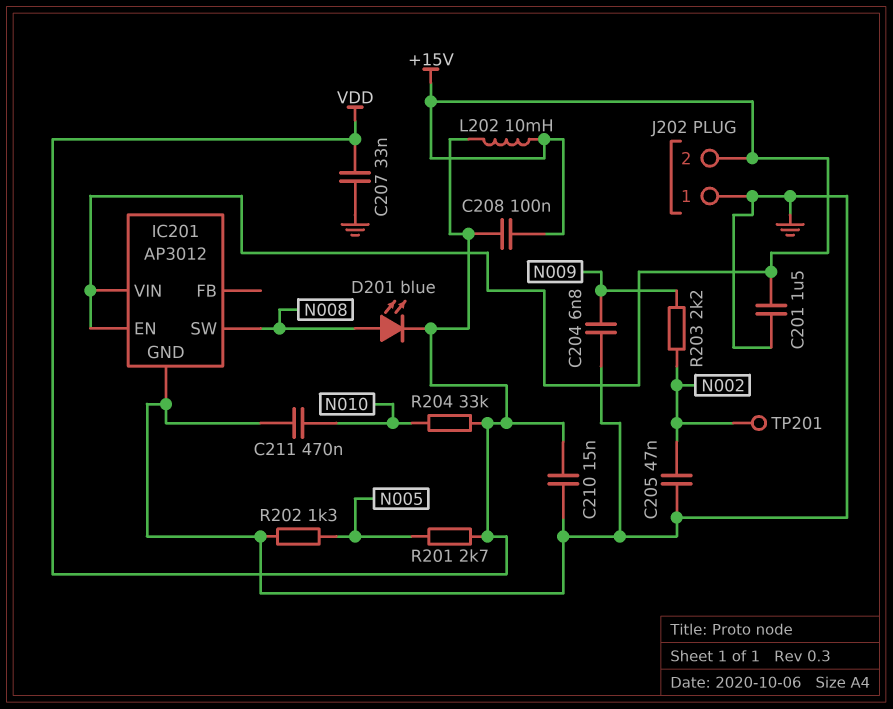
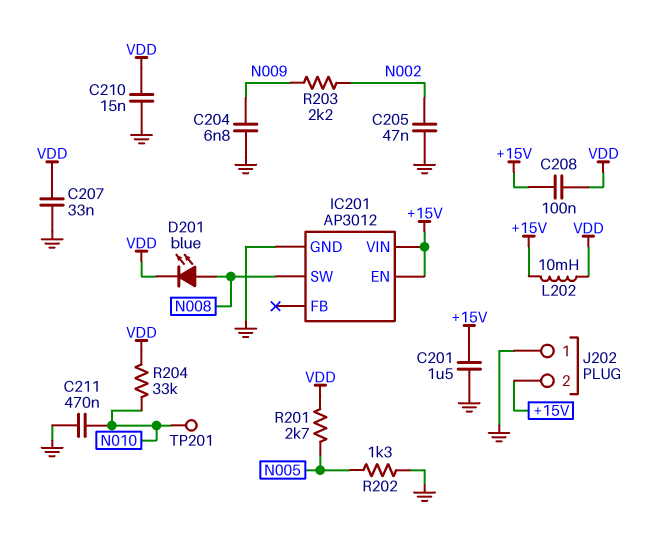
TP201: test point (N002) -> test point (N010)

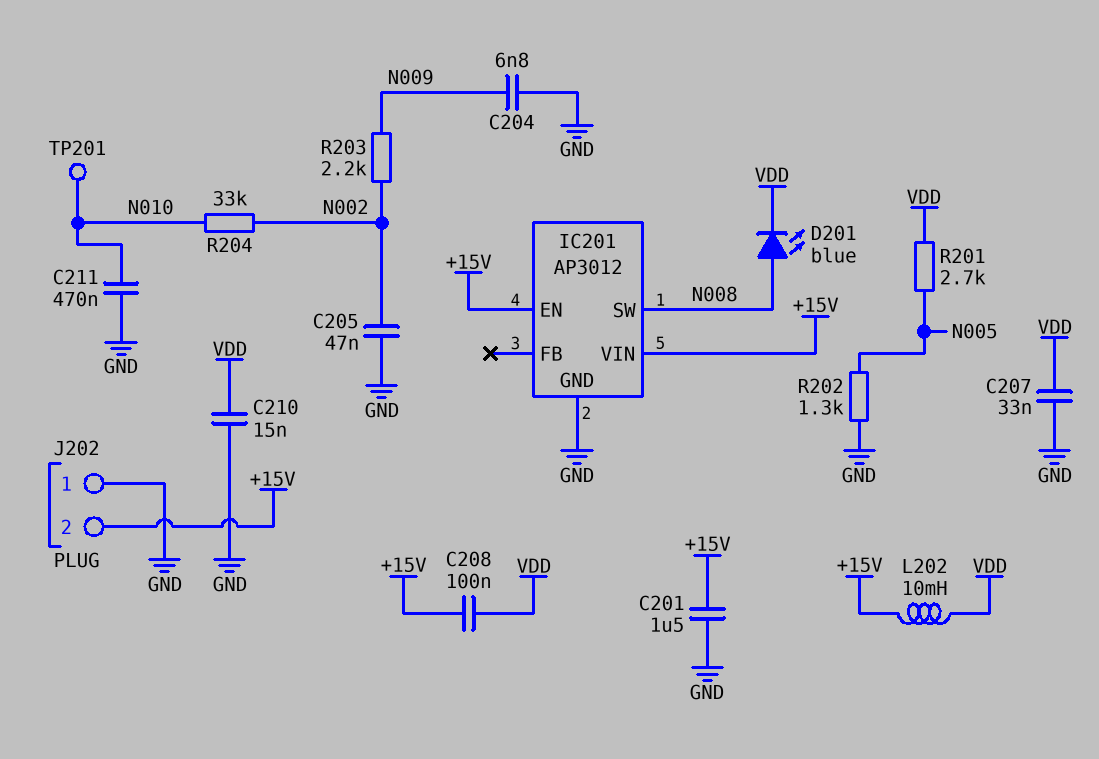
R204: 33k (N010, VDD) -> 33k (N002, N010)

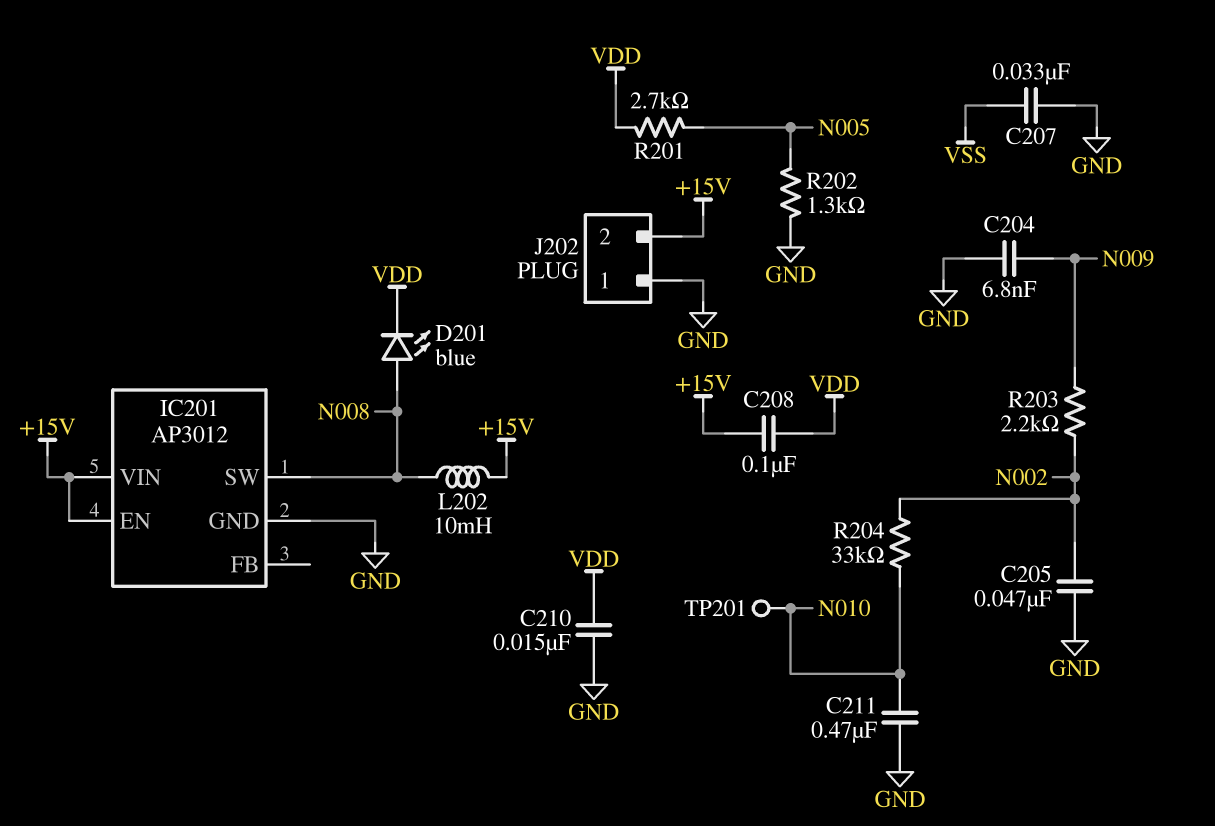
C201: 1.5uF (+15V, GND) -> none
C207: 33nF (GND, VDD) -> 33nF (GND, VSS)
L202: 10mH (+15V, VDD) -> 10mH (+15V, N008)

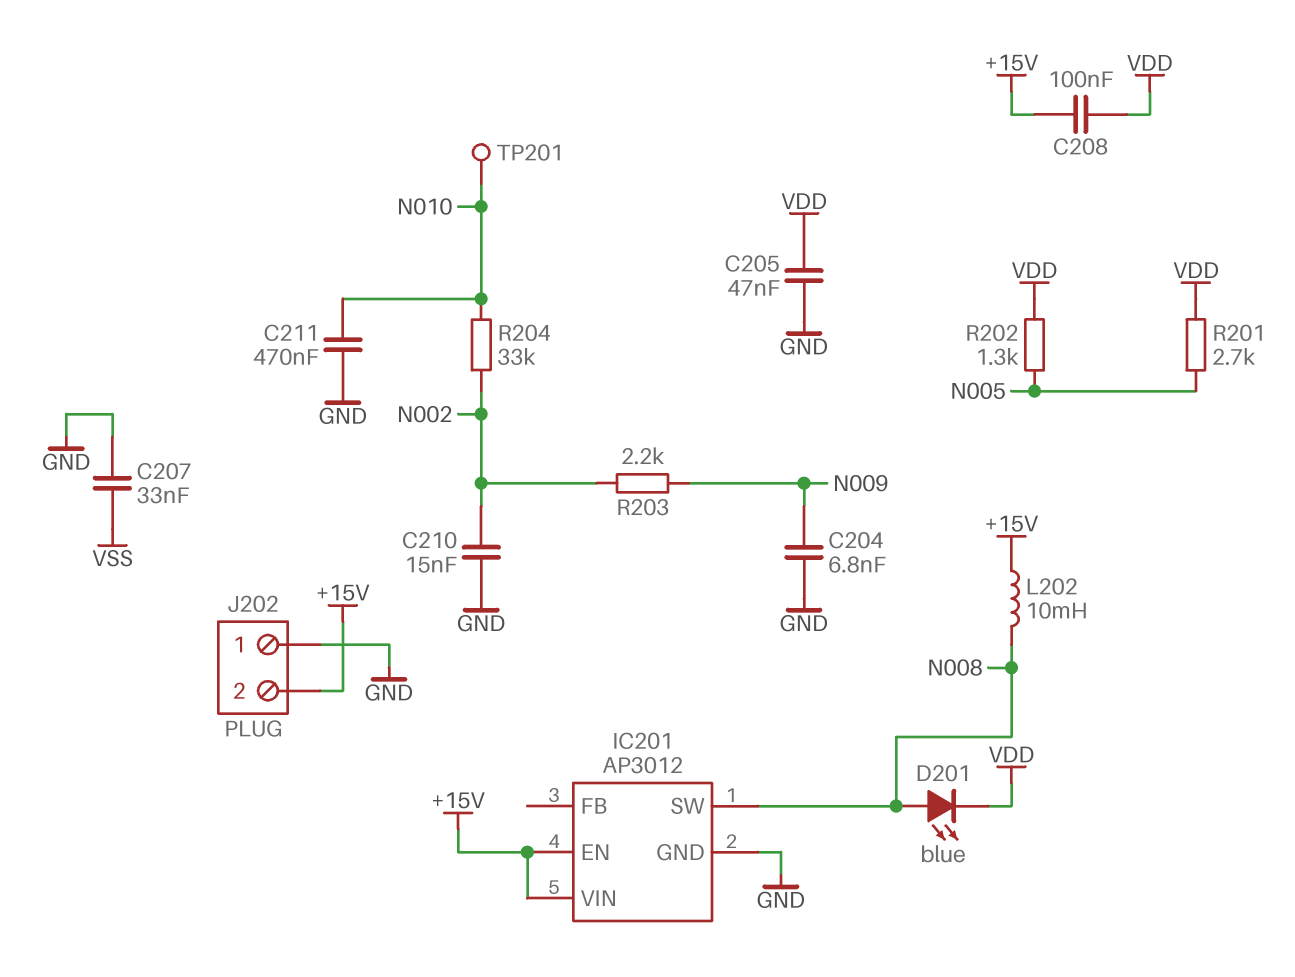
C205: 47nF (GND, N002) -> 47nF (GND, VDD)
C210: 15nF (GND, VDD) -> 15nF (GND, N002)
R202: 1.3k (GND, N005) -> 1.3k (N005, VDD)

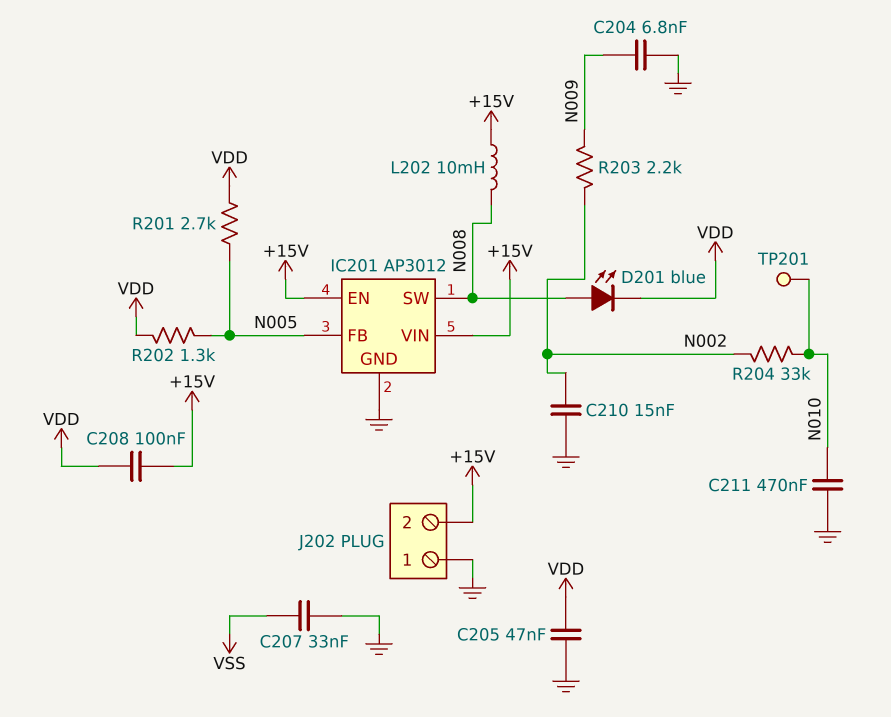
IC201 pin FB: none -> N005

